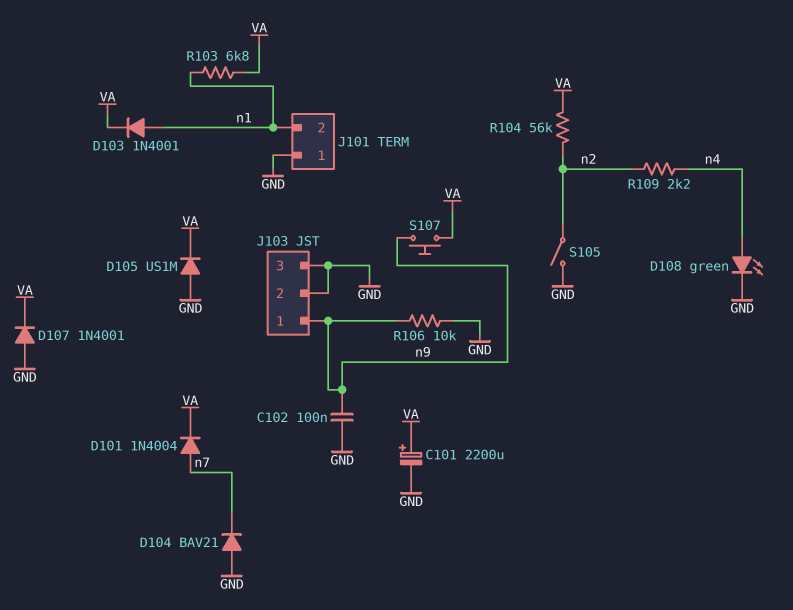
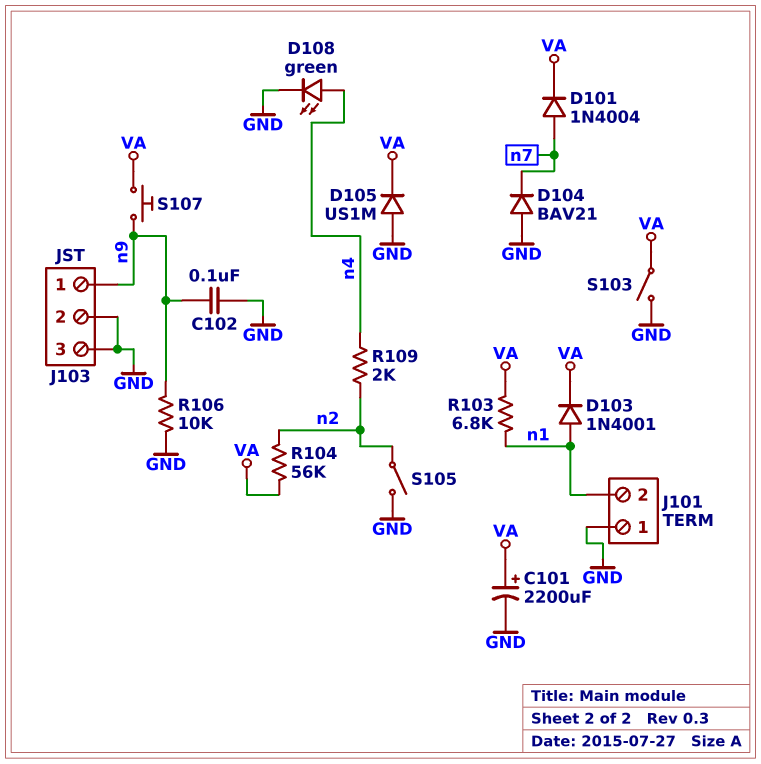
D107: diode 1N4001 (A GND, K VA) -> none
R109: 2.2k (n2, n4) -> 2k (n2, n4)
S103: none -> switch (GND, VA)

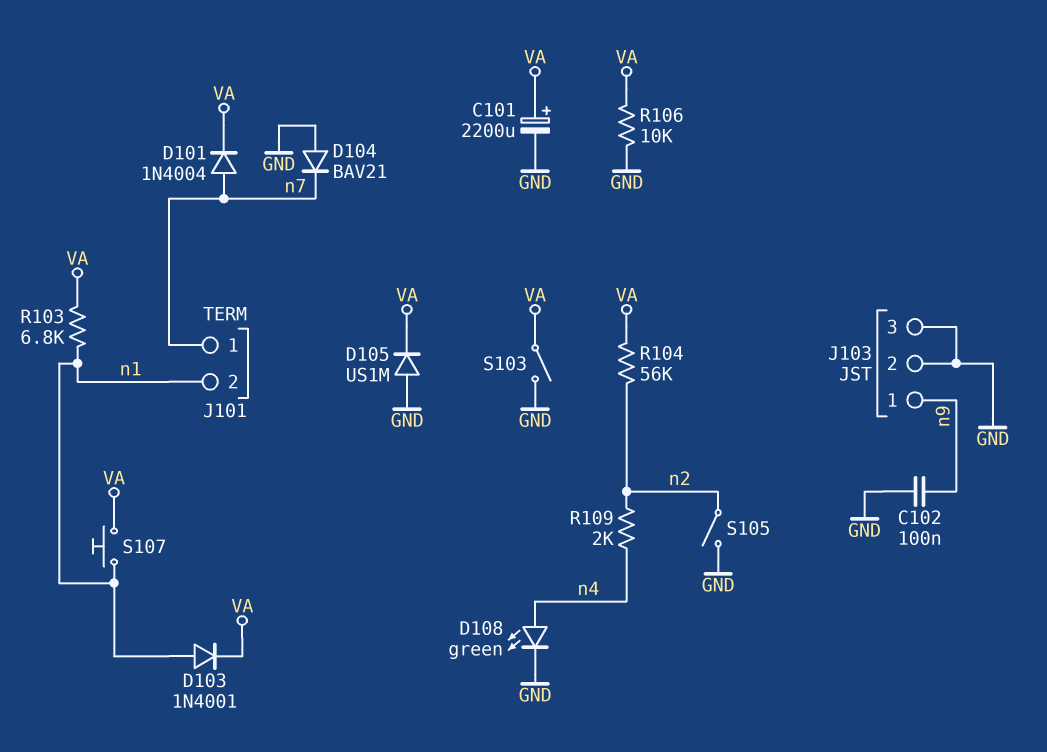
J101 pin 1: GND -> n7
R106: 10k (GND, n9) -> 10k (GND, VA)
S107: button (VA, n9) -> button (VA, n1)

